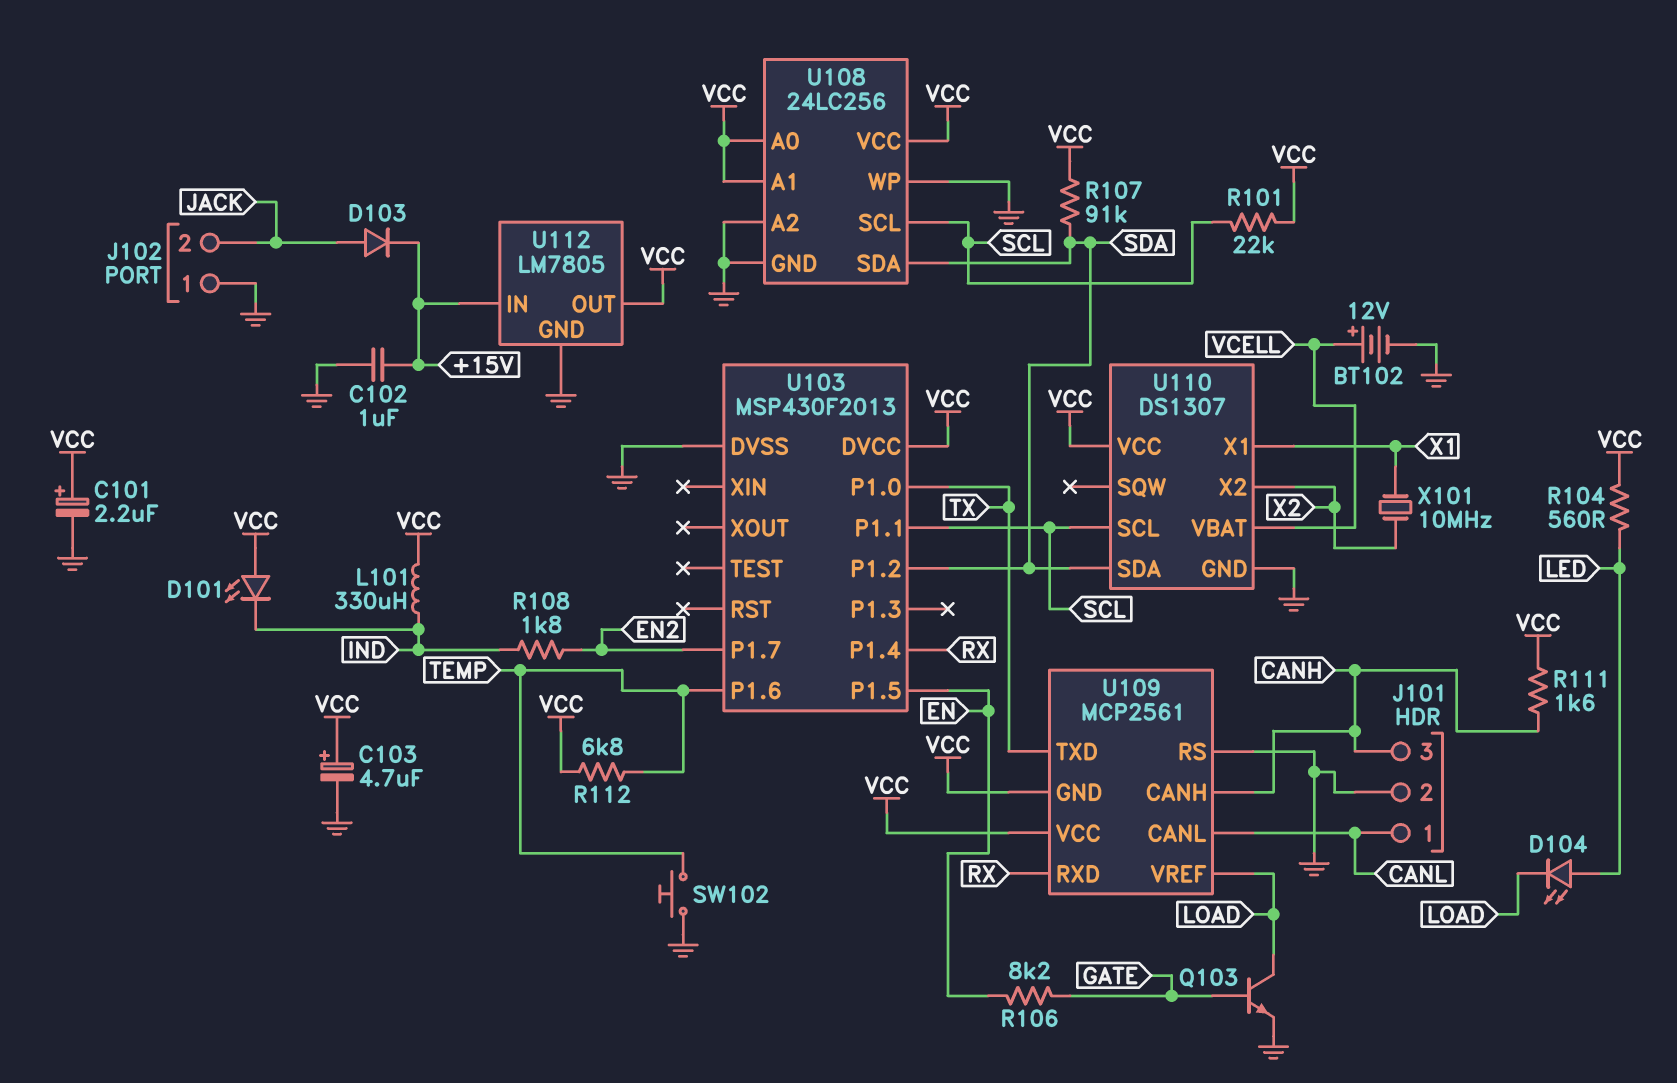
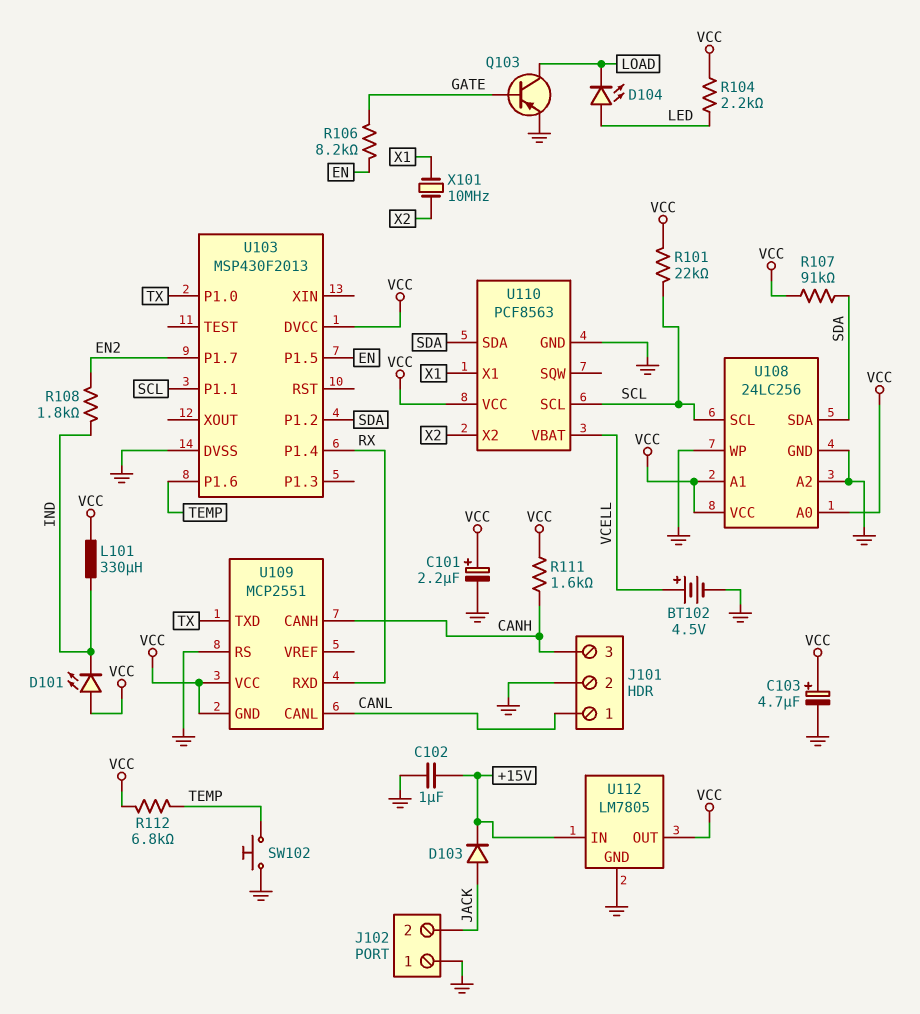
BT102: 12V (plus VCELL, minus GND) -> 4.5V (plus VCELL, minus GND)
Q103: NPN (B GATE, C LOAD, E GND) -> PNP (B GATE, C LOAD, E GND)
R104: 560 (LED, VCC) -> 2.2k (LED, VCC)
U109: MCP2561 -> MCP2551
U109 pin VREF: LOAD -> none
U110: DS1307 -> PCF8563

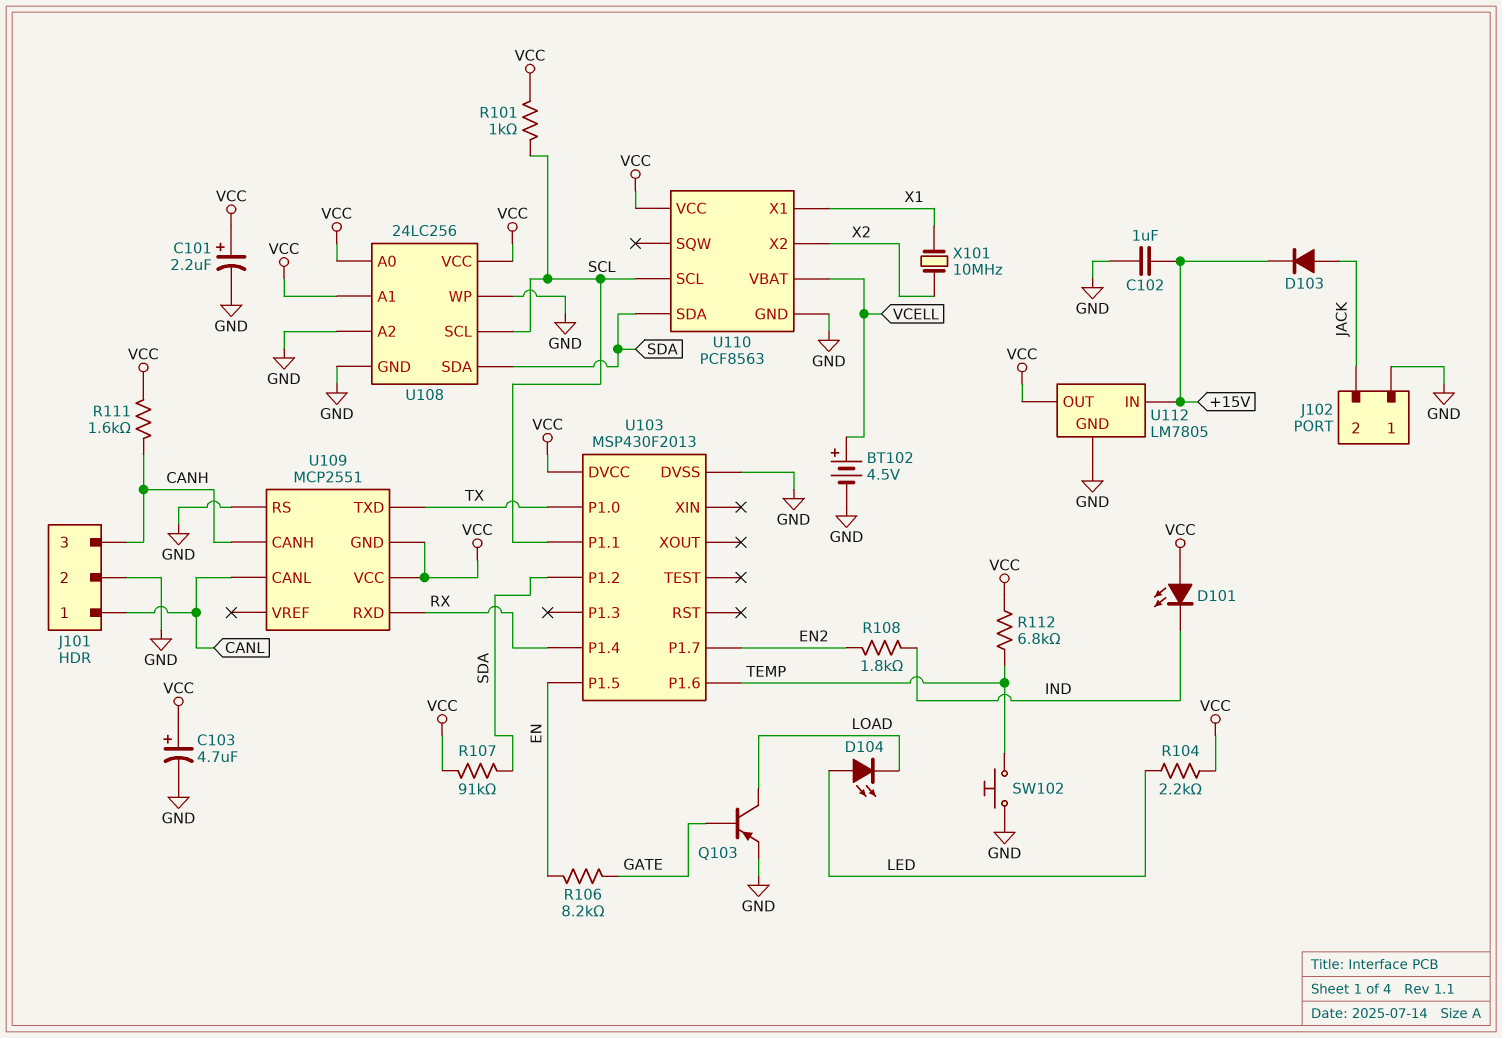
L101: 330uH (IND, VCC) -> none
R101: 22k (SCL, VCC) -> 1k (SCL, VCC)

